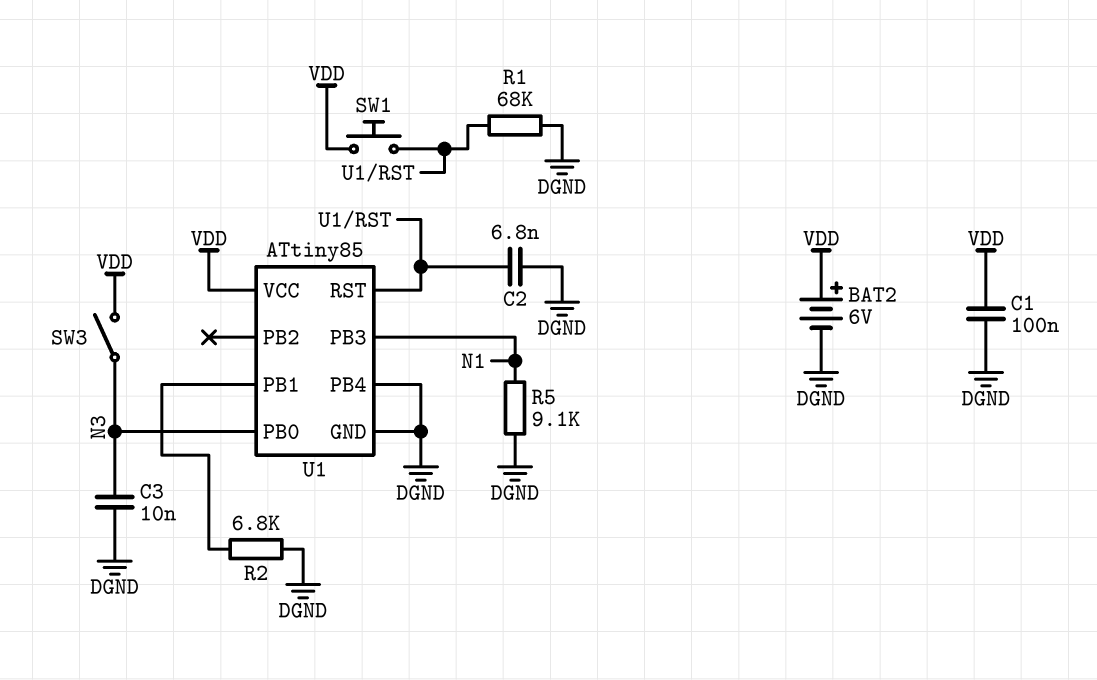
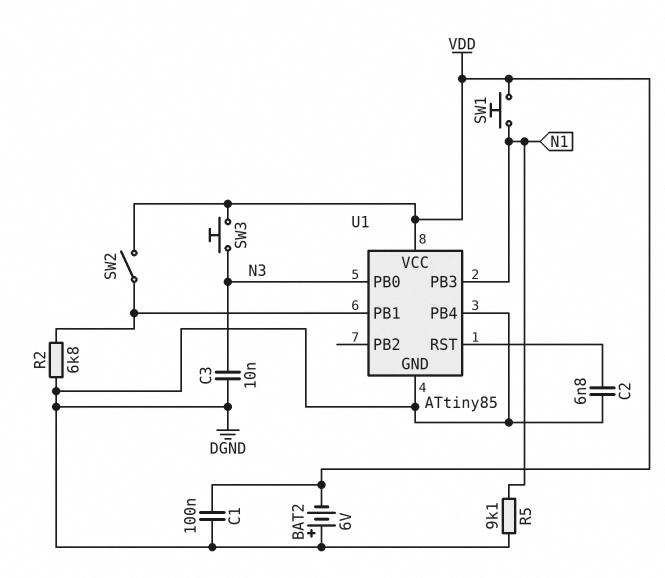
BAT2: 6V (plus VDD, minus DGND) -> 6V (plus DGND, minus VDD)
R1: 68k (DGND, U1/RST) -> none
SW1: button (U1/RST, VDD) -> button (N1, VDD)
SW2: none -> switch (U1/PB1, VDD)
SW3: switch (N3, VDD) -> button (N3, VDD)

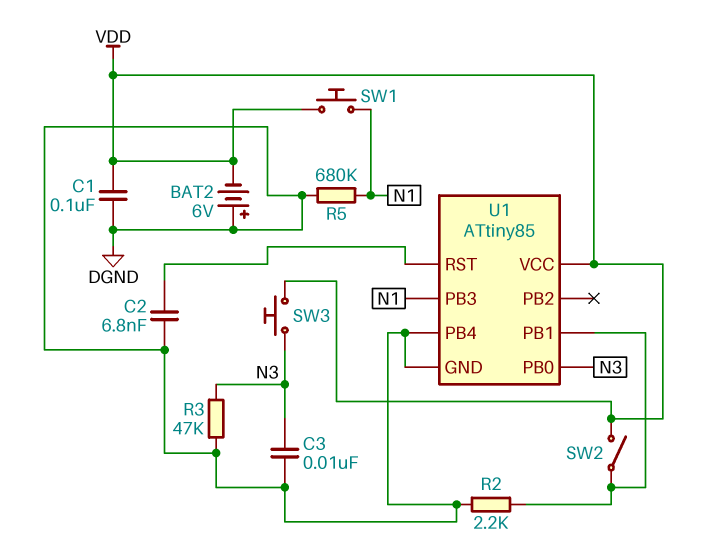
R2: 6.8k (DGND, U1/PB1) -> 2.2k (DGND, U1/PB1)
R3: none -> 47k (DGND, N3)
R5: 9.1k (DGND, N1) -> 680k (DGND, N1)

